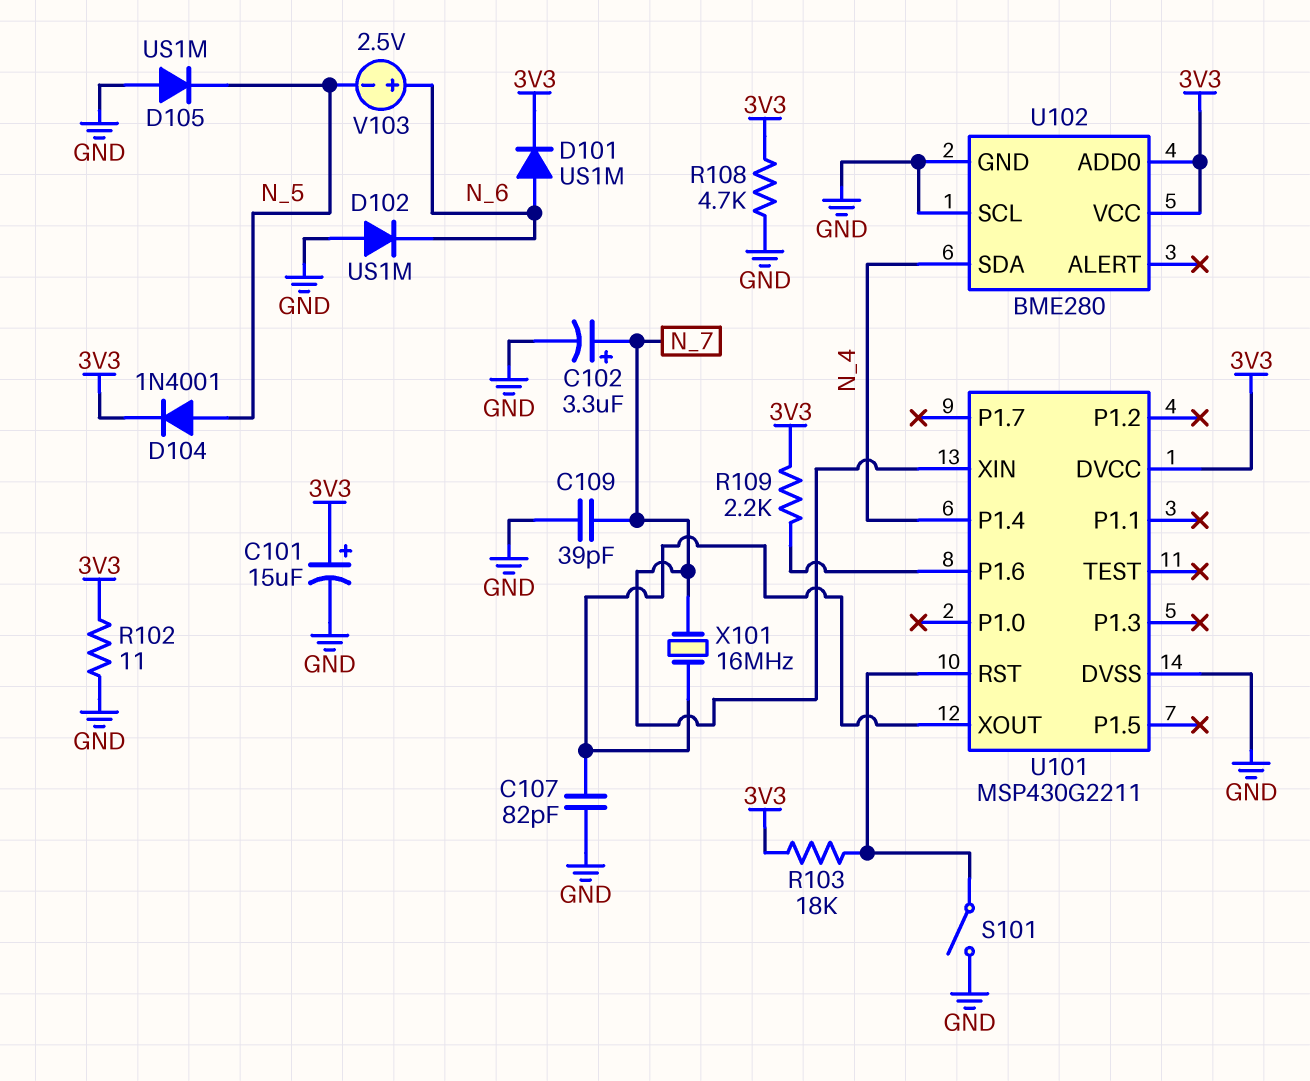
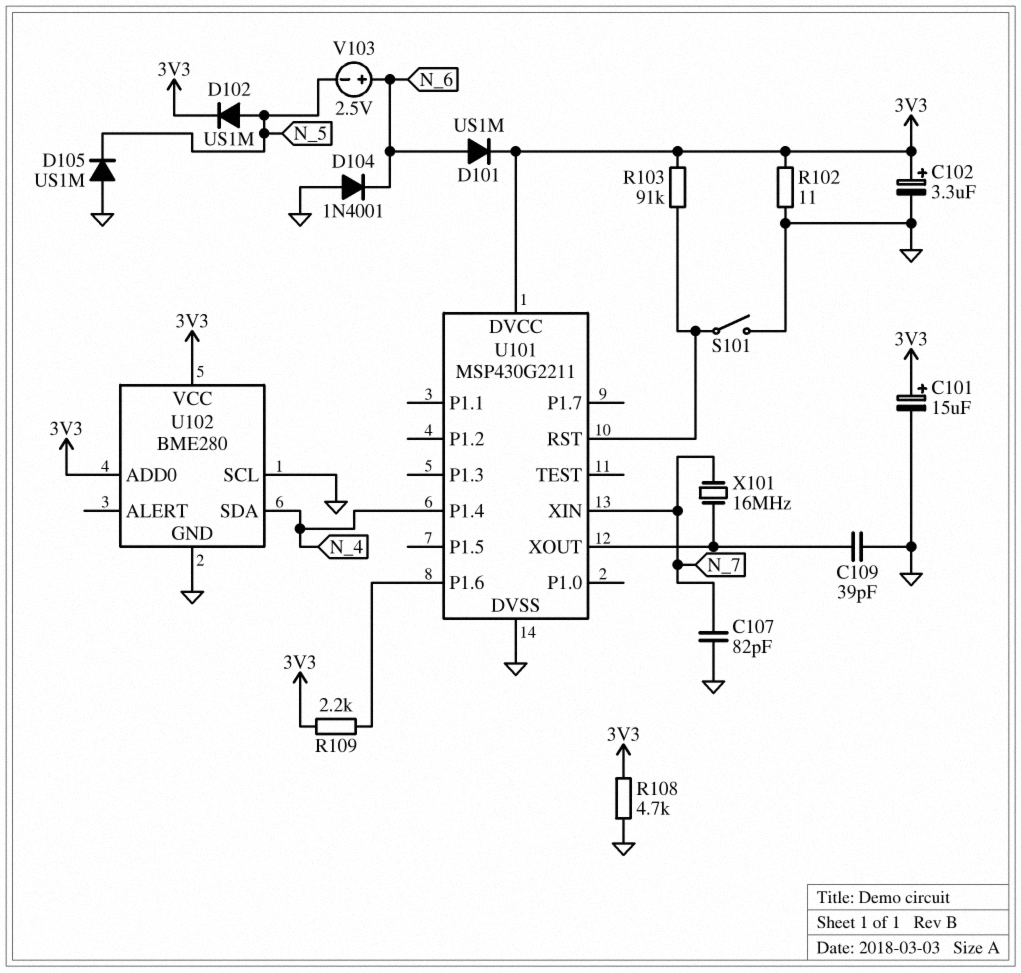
C102: 3.3uF (plus N_7, minus GND) -> 3.3uF (plus 3V3, minus GND)
C107: 82pF (GND, U101/XOUT) -> 82pF (GND, N_7)
C109: 39pF (GND, N_7) -> 39pF (GND, U101/XOUT)
D102: diode US1M (A GND, K N_6) -> diode US1M (A N_5, K 3V3)
D104: diode 1N4001 (A N_5, K 3V3) -> diode 1N4001 (A GND, K N_6)
R103: 18k (3V3, U101/RST) -> 91k (3V3, U101/RST)

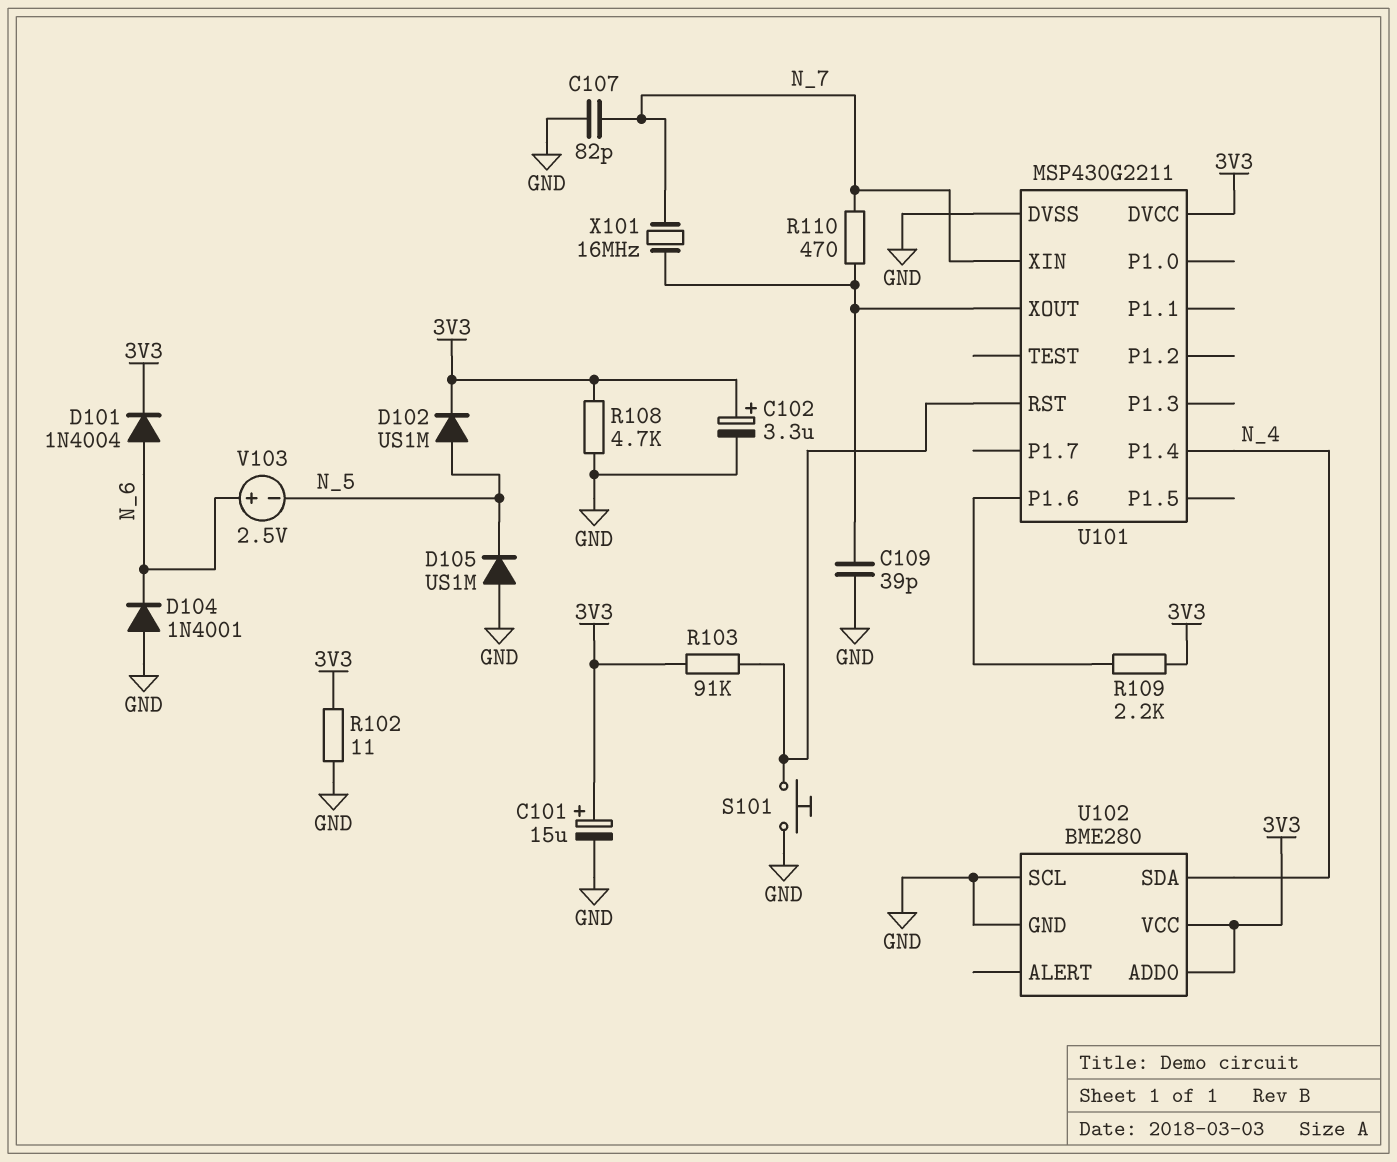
D101: diode US1M (A N_6, K 3V3) -> diode 1N4004 (A N_6, K 3V3)
R110: none -> 470 (N_7, U101/XOUT)
S101: switch (GND, U101/RST) -> button (GND, U101/RST)

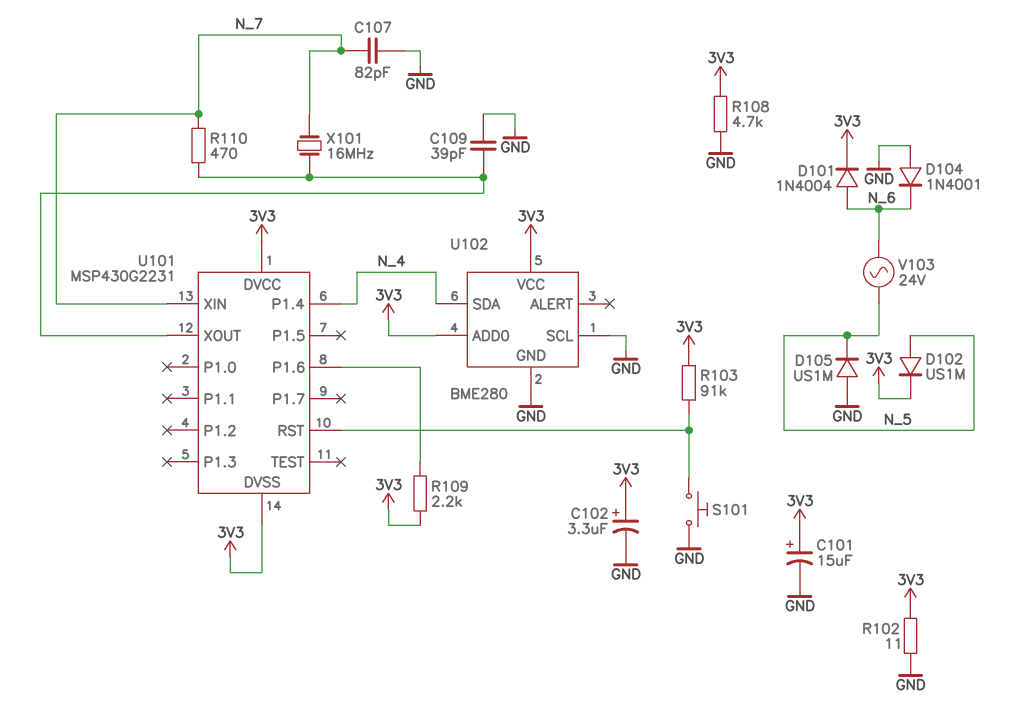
U101: MSP430G2211 -> MSP430G2231
U101 pin DVSS: GND -> 3V3
V103: 2.5V (plus N_6, minus N_5) -> AC 24V (N_5, N_6)

